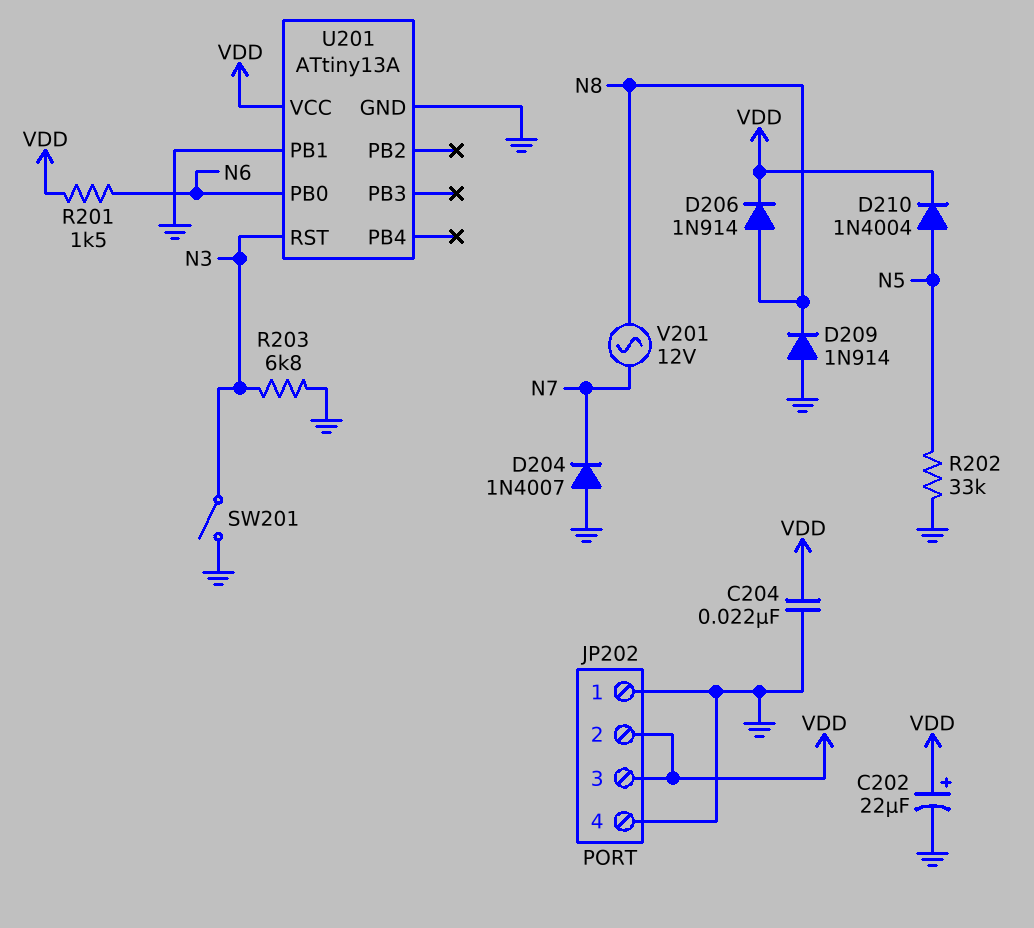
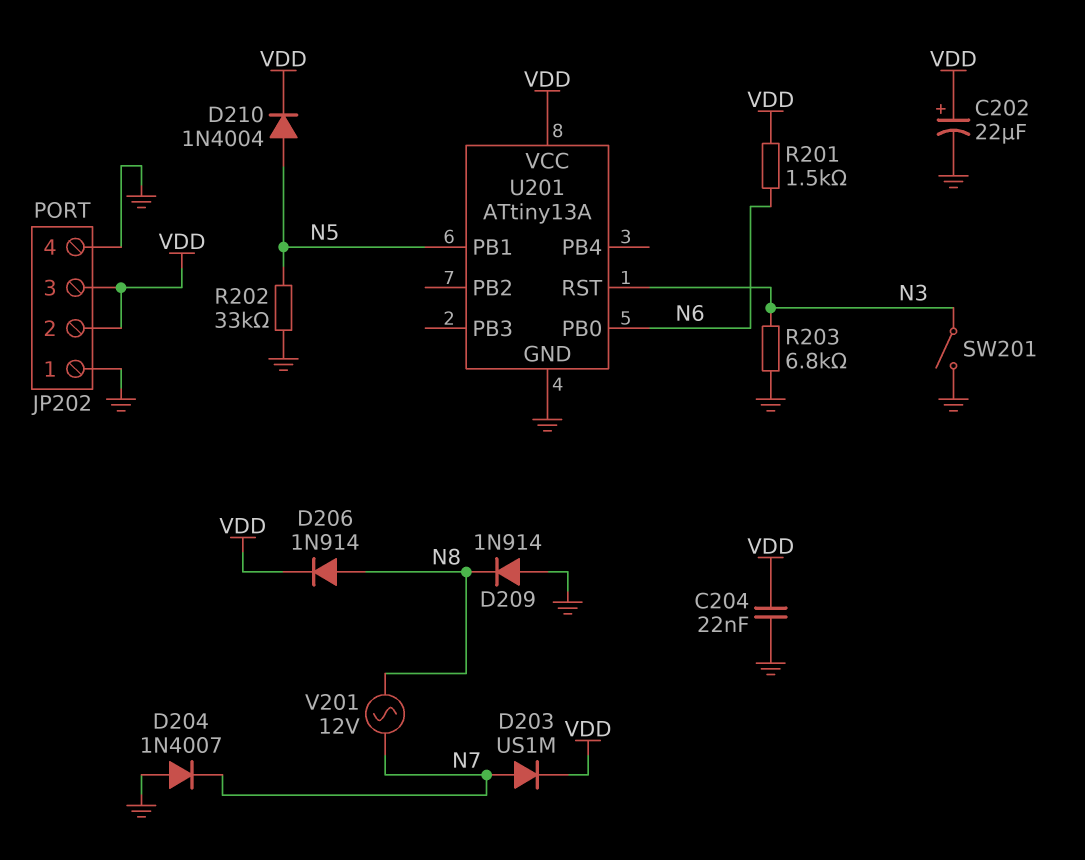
D203: none -> diode US1M (A N7, K VDD)
U201 pin PB1: GND -> N5

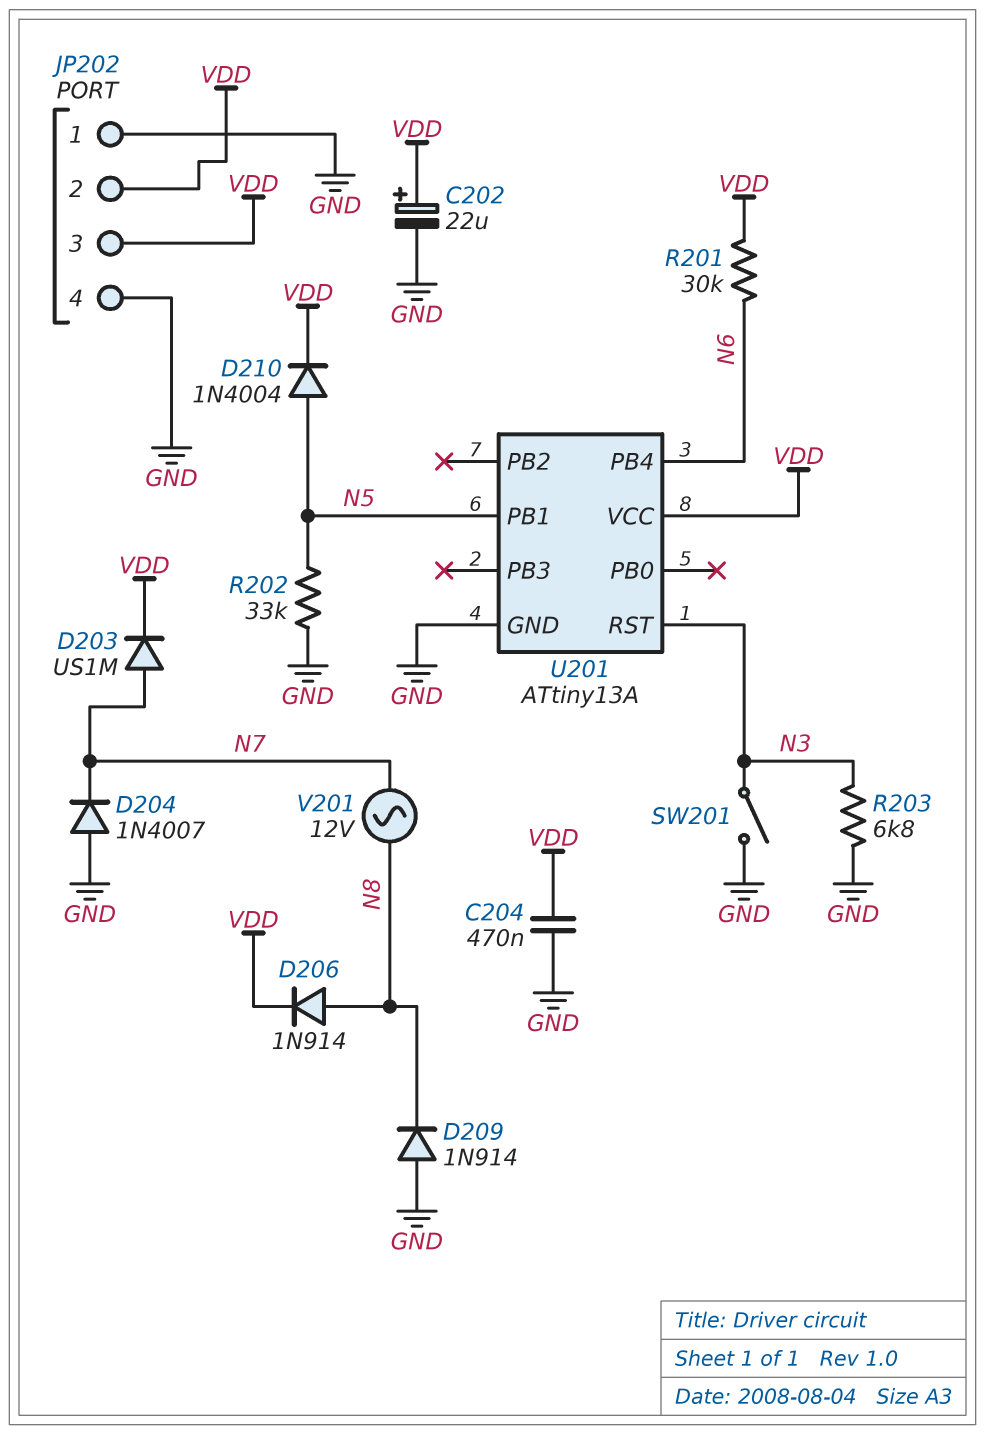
C204: 22nF (GND, VDD) -> 470nF (GND, VDD)
R201: 1.5k (N6, VDD) -> 30k (N6, VDD)
U201 pin PB0: N6 -> none
U201 pin PB4: none -> N6

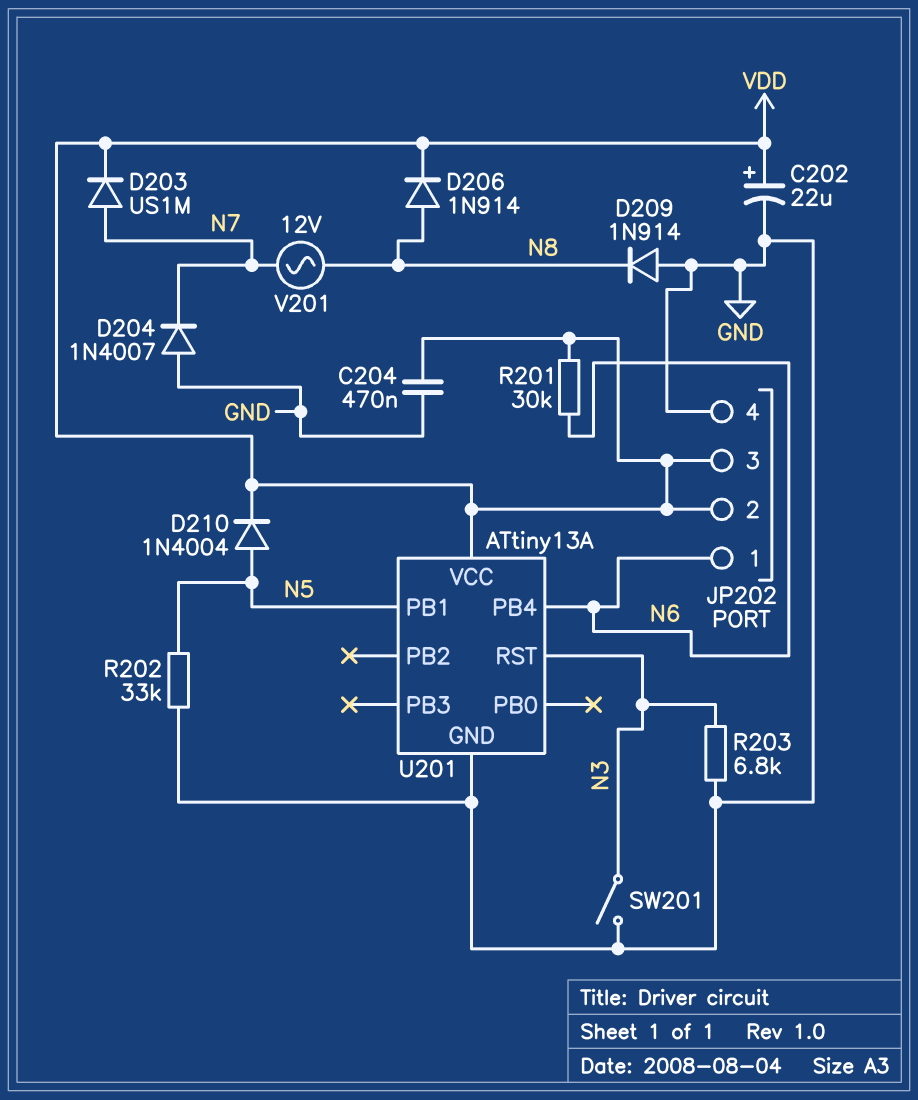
JP202 pin 1: GND -> N6

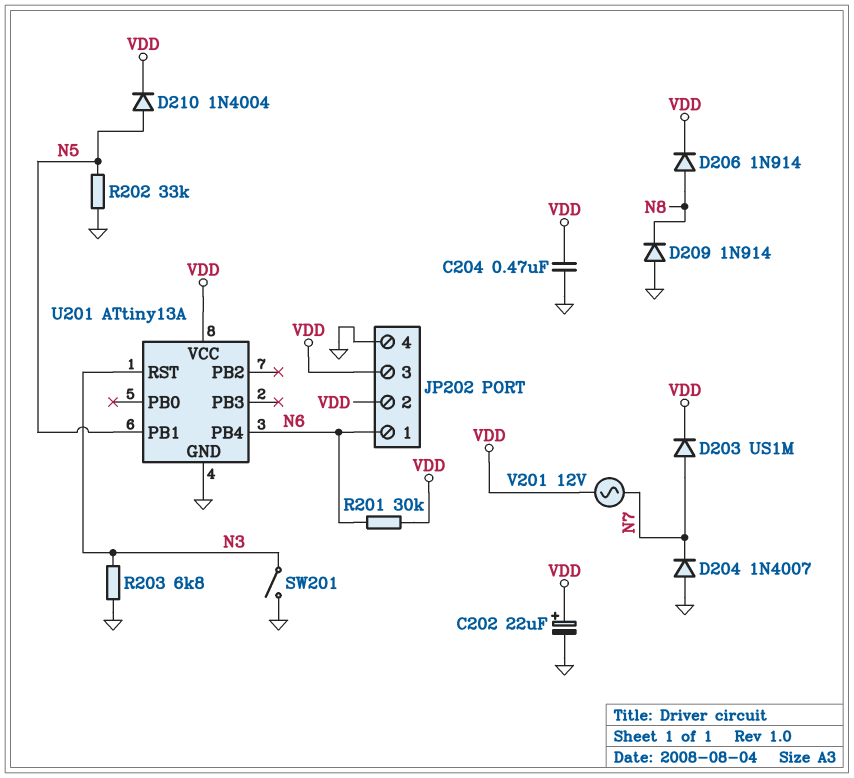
V201: AC 12V (N7, N8) -> AC 12V (N7, VDD)

